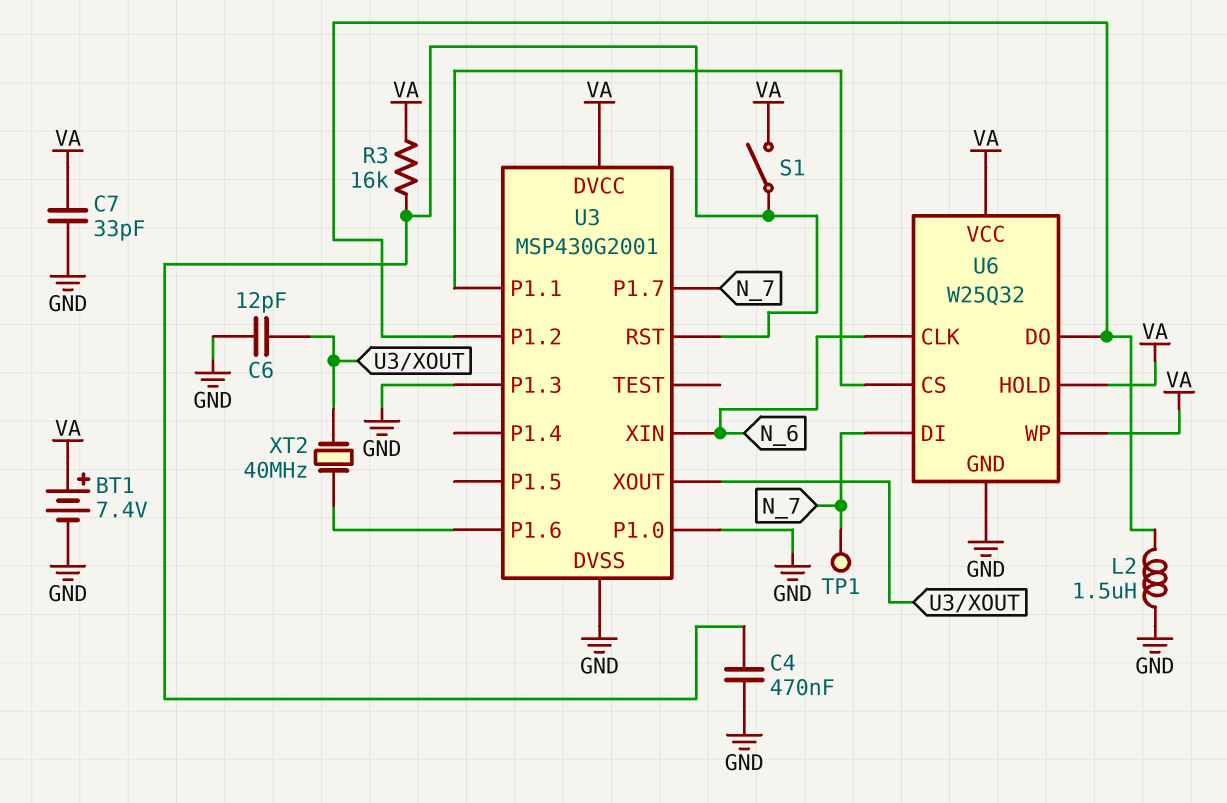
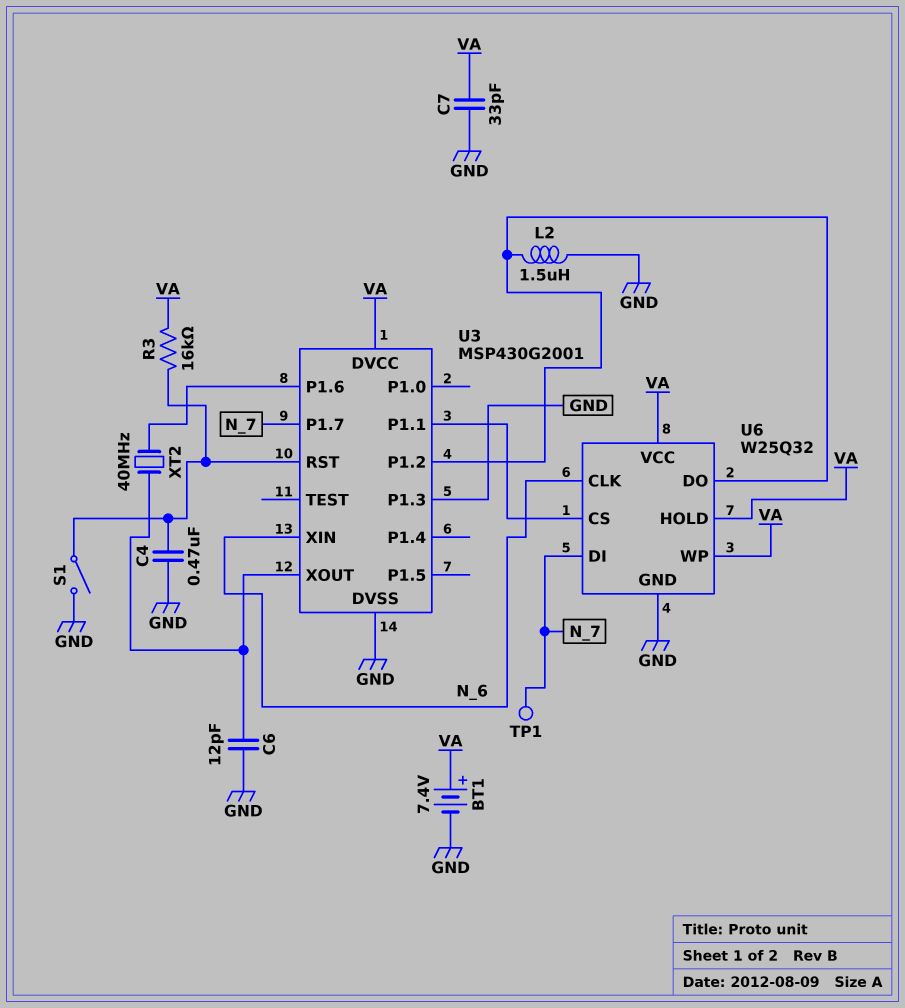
S1: switch (U3/RST, VA) -> switch (GND, U3/RST)
U3 pin P1.0: GND -> none

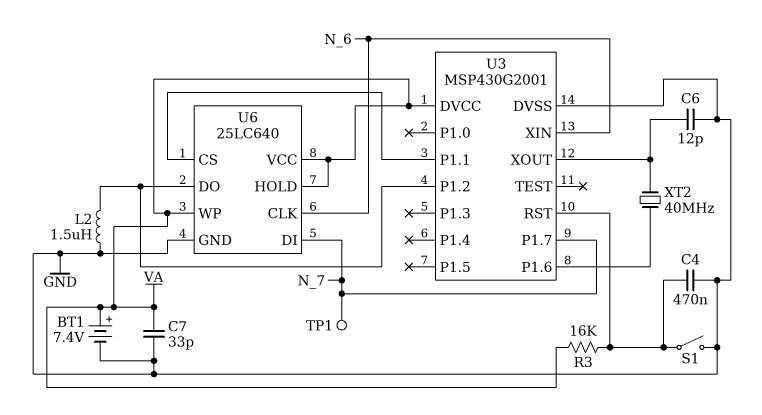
U3 pin P1.3: GND -> none
U6: W25Q32 -> 25LC640

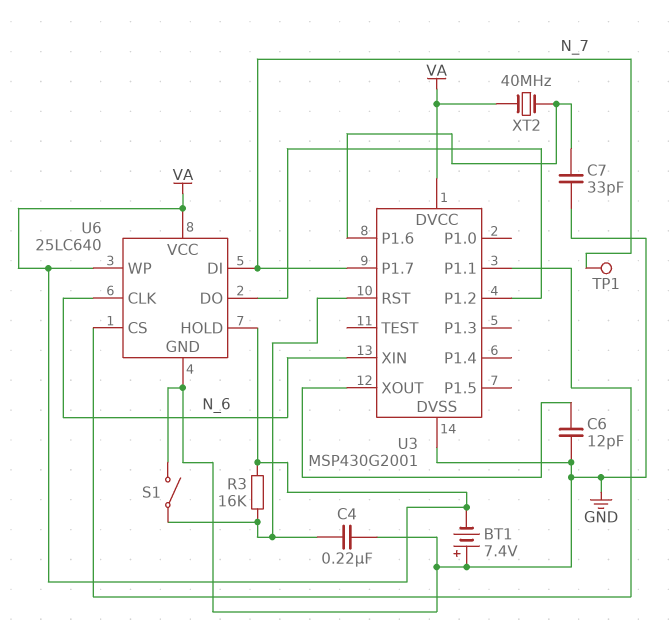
BT1: 7.4V (plus VA, minus GND) -> 7.4V (plus GND, minus VA)
C4: 470nF (GND, U3/RST) -> 220nF (GND, U3/RST)
C7: 33pF (GND, VA) -> 33pF (GND, U3/P1.6)
L2: 1.5uH (GND, U3/P1.2) -> none
XT2: 40MHz (U3/P1.6, U3/XOUT) -> 40MHz (U3/P1.6, VA)

